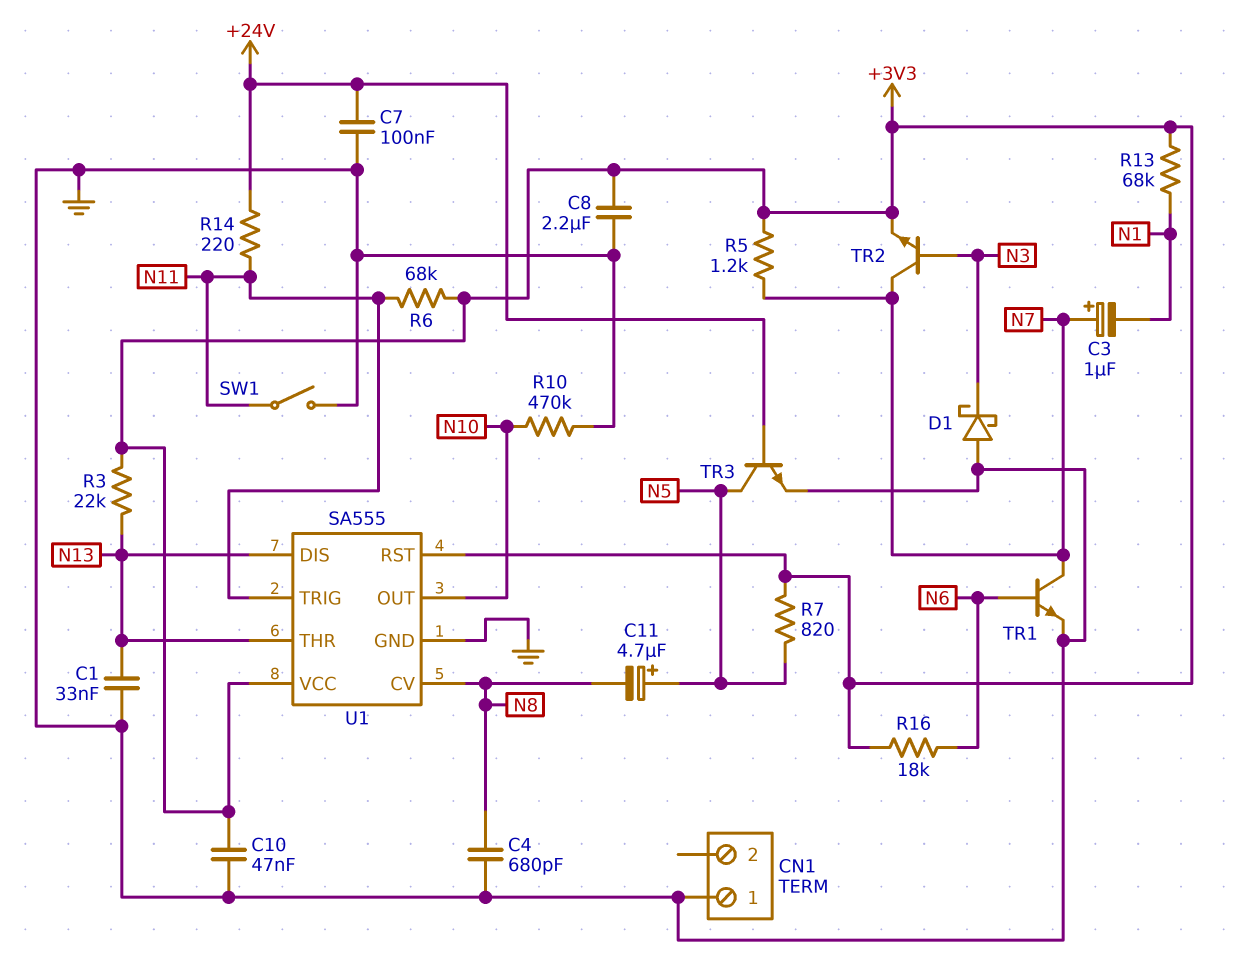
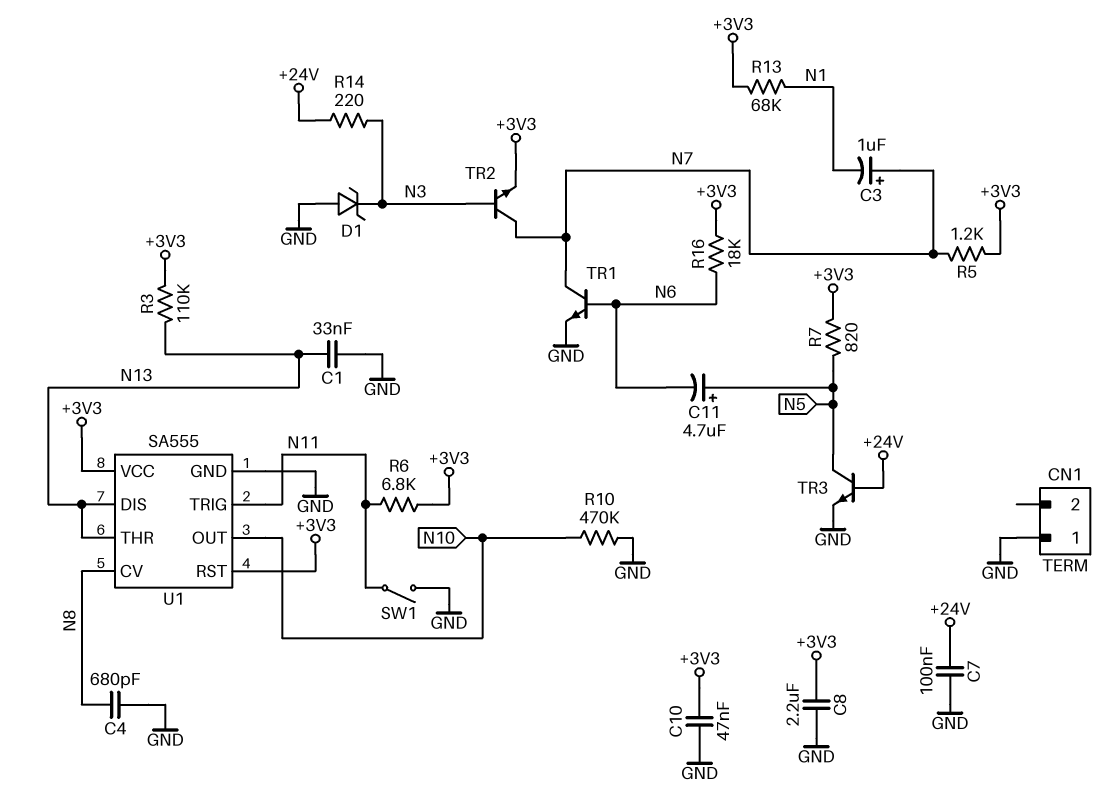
C11: 4.7uF (plus N5, minus N8) -> 4.7uF (plus N5, minus N6)
D1: schottky (A GND, K N3) -> zener (A GND, K N3)
R3: 22k (+3V3, N13) -> 110k (+3V3, N13)
R6: 68k (+3V3, N11) -> 6.8k (+3V3, N11)
R14: 220 (+24V, N11) -> 220 (+24V, N3)

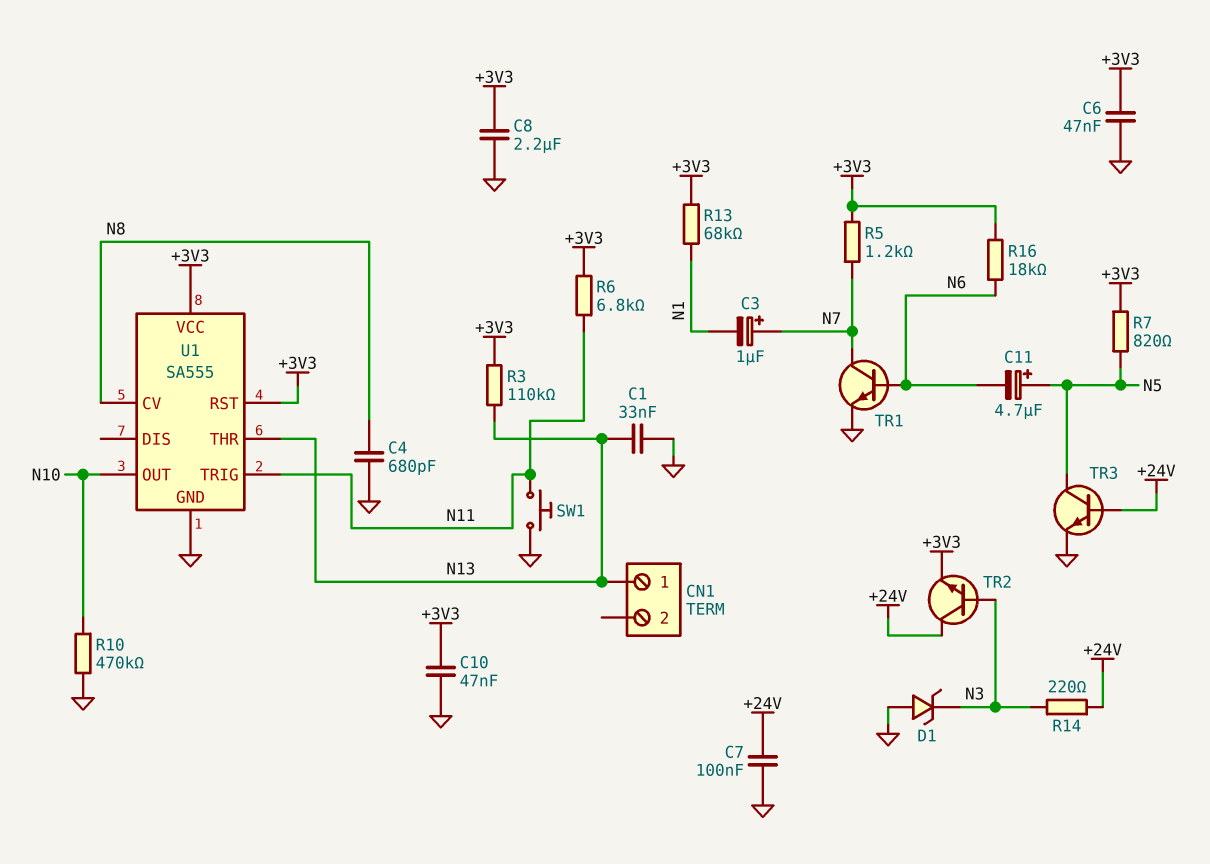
C6: none -> 47nF (+3V3, GND)
CN1 pin 1: GND -> N13
SW1: switch (GND, N11) -> button (GND, N11)
TR2: NPN (B N3, C N7, E +3V3) -> NPN (B N3, C +24V, E +3V3)
U1 pin DIS: N13 -> none

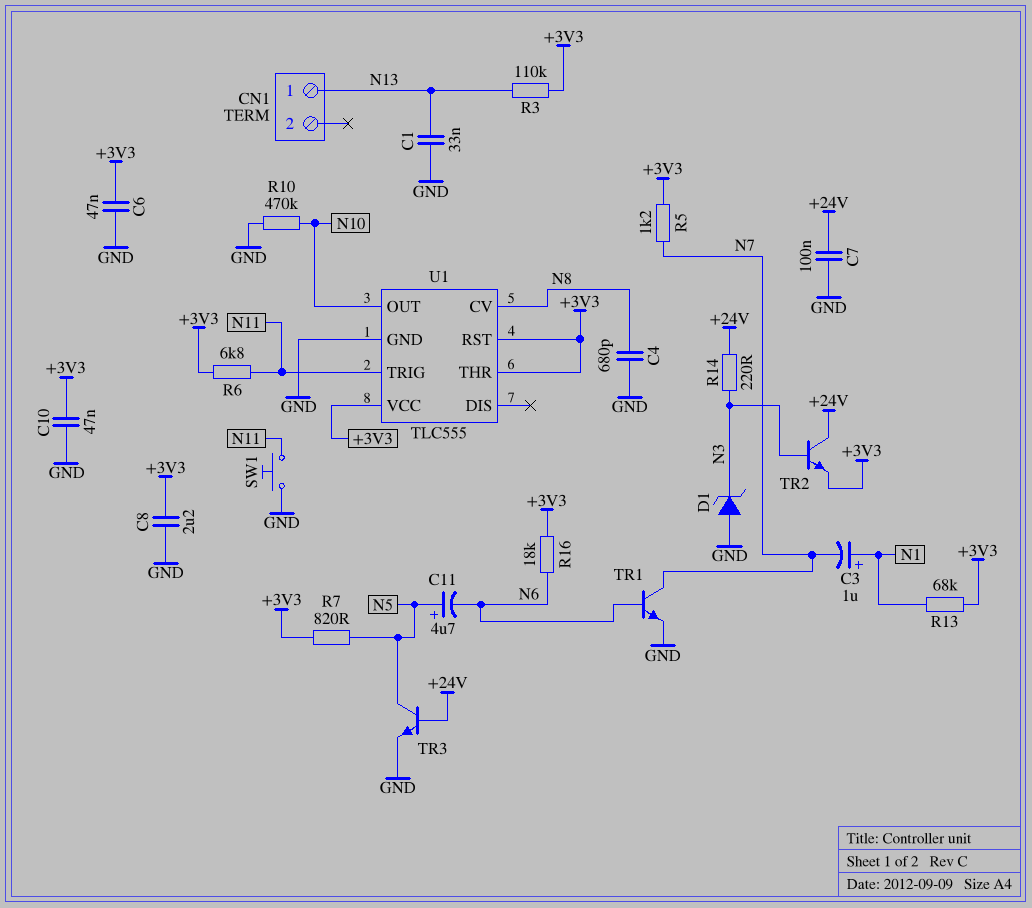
C3: 1uF (plus N7, minus N1) -> 1uF (plus N1, minus N7)
U1: SA555 -> TLC555
U1 pin THR: N13 -> +3V3

